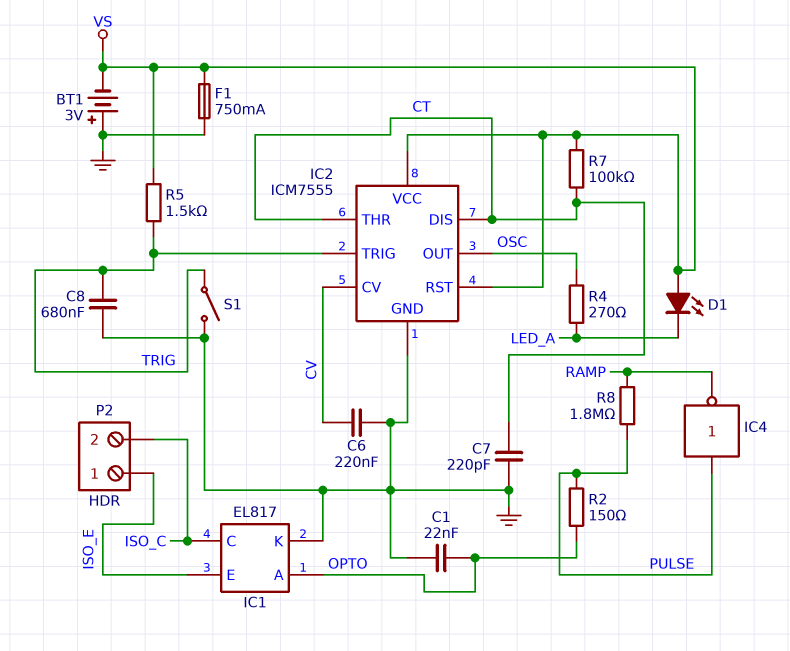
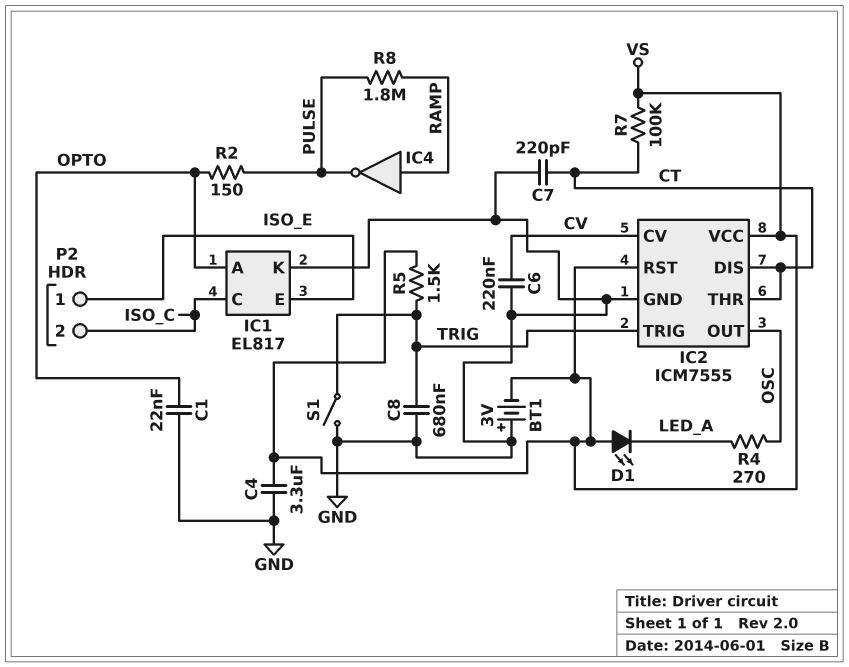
C4: none -> 3.3uF (GND, VS)
F1: 750mA (GND, VS) -> none
IC4: NOT (in PULSE, out RAMP) -> NOT (in RAMP, out PULSE)

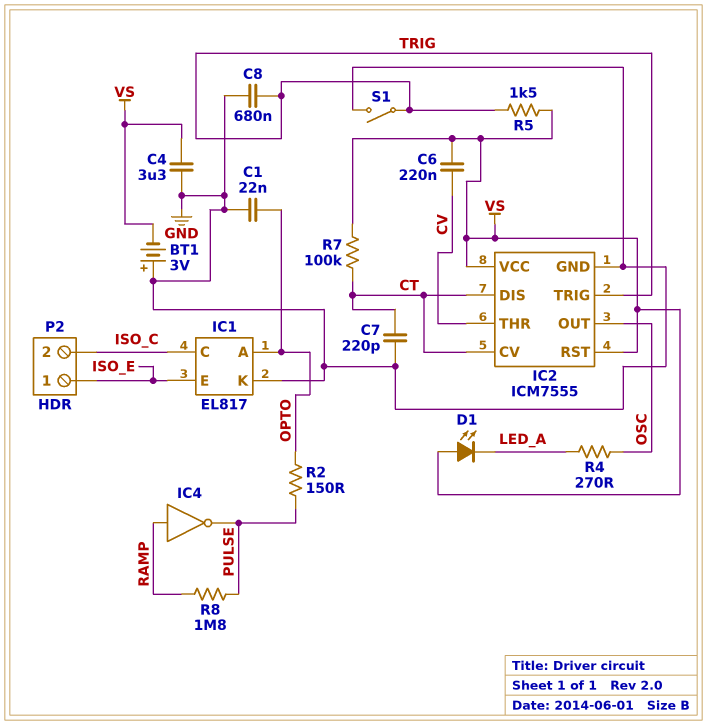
C6: 220nF (CV, GND) -> 220nF (CV, VS)
IC2 pin CV: CV -> CT
IC2 pin THR: CT -> CV

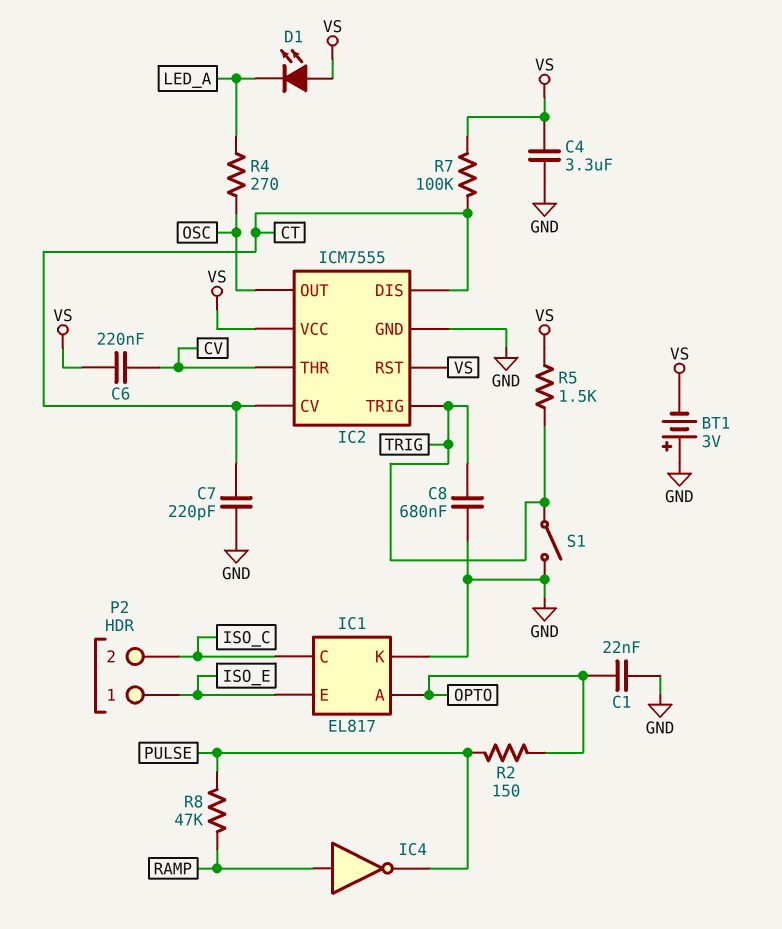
R8: 1.8M (PULSE, RAMP) -> 47k (PULSE, RAMP)

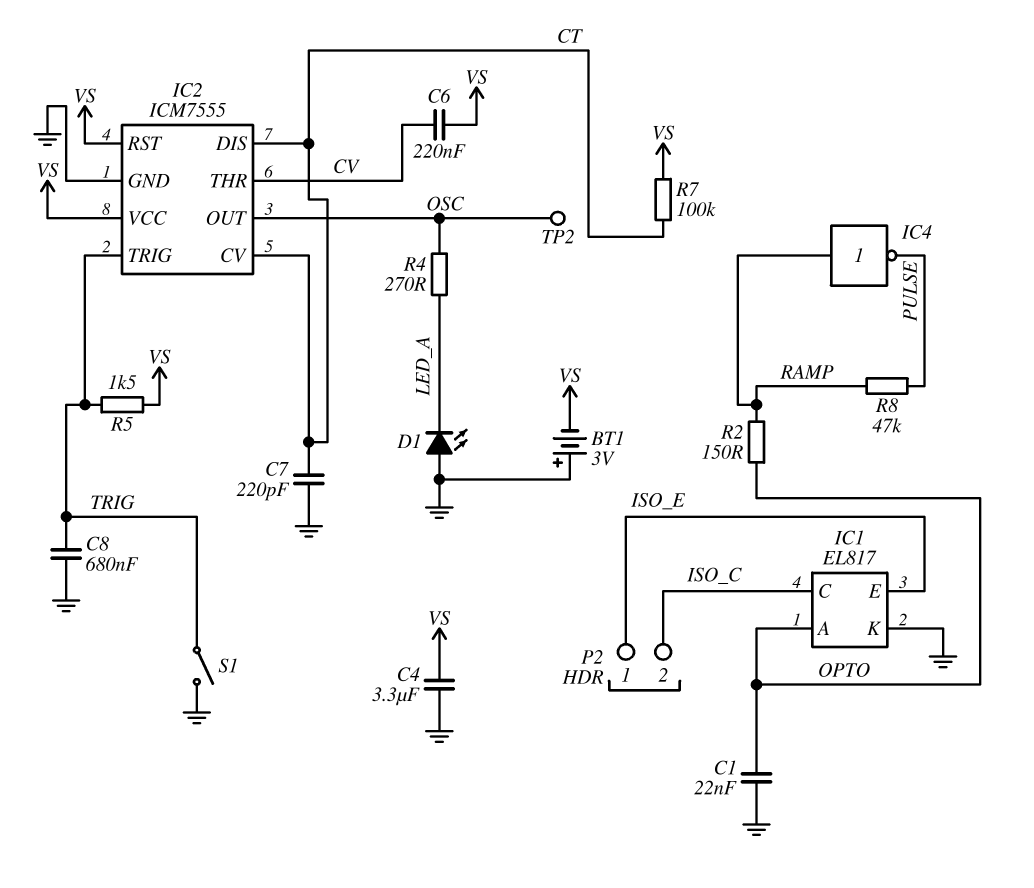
D1: LED (A VS, K LED_A) -> LED (A GND, K LED_A)
R2: 150 (OPTO, PULSE) -> 150 (OPTO, RAMP)
TP2: none -> test point (OSC)

